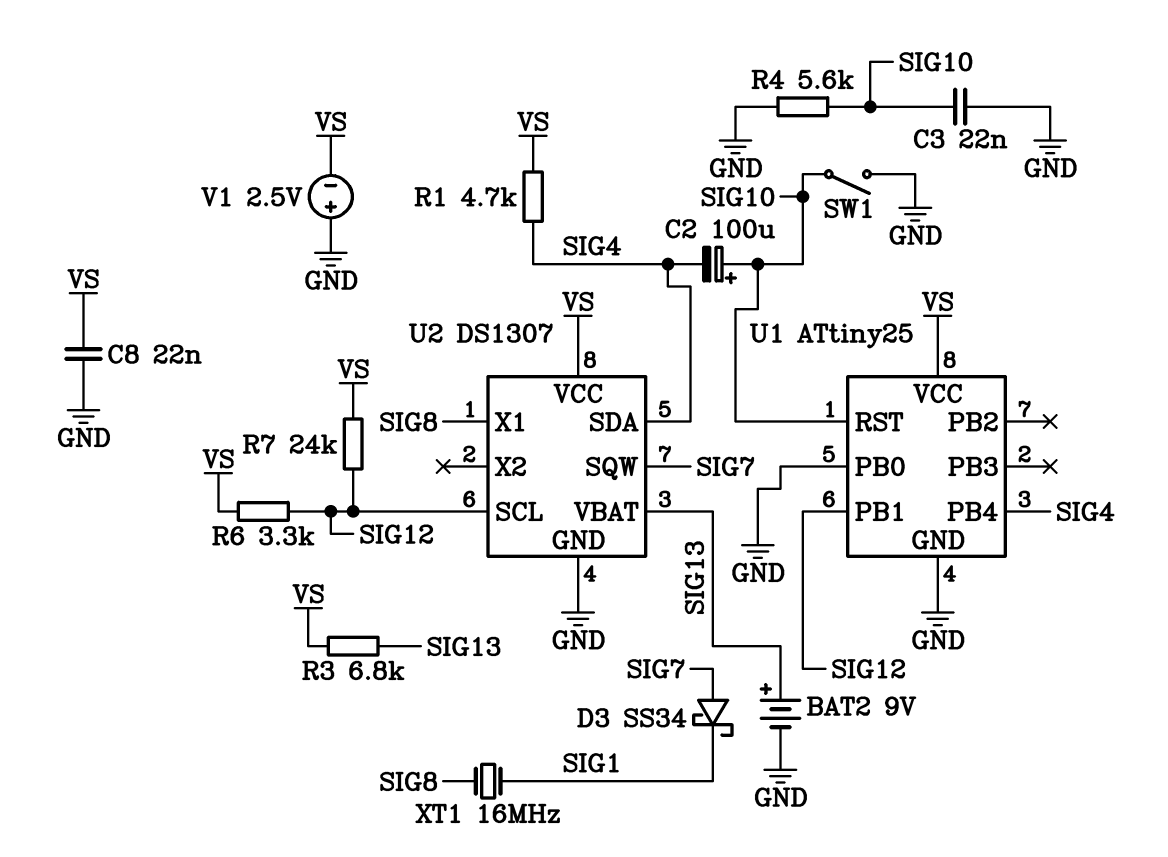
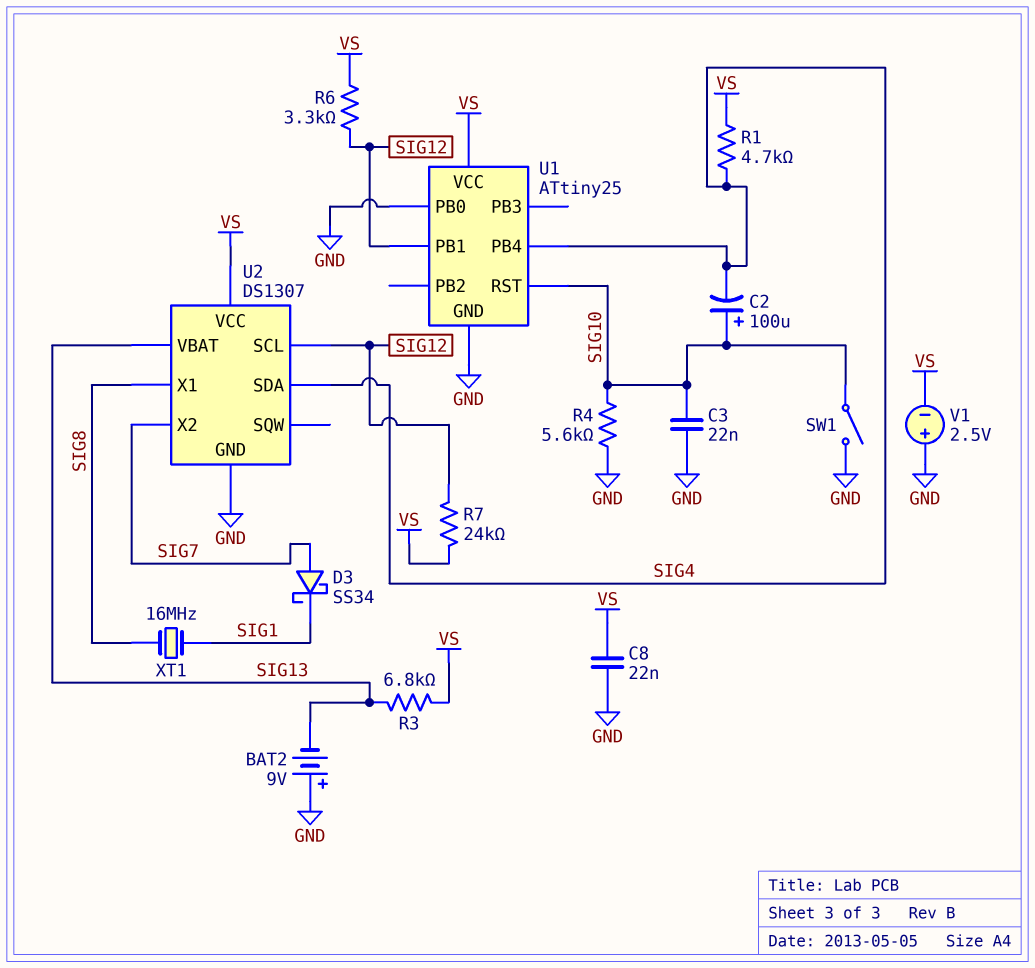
BAT2: 9V (plus SIG13, minus GND) -> 9V (plus GND, minus SIG13)
U2 pin SQW: SIG7 -> none
U2 pin X2: none -> SIG7

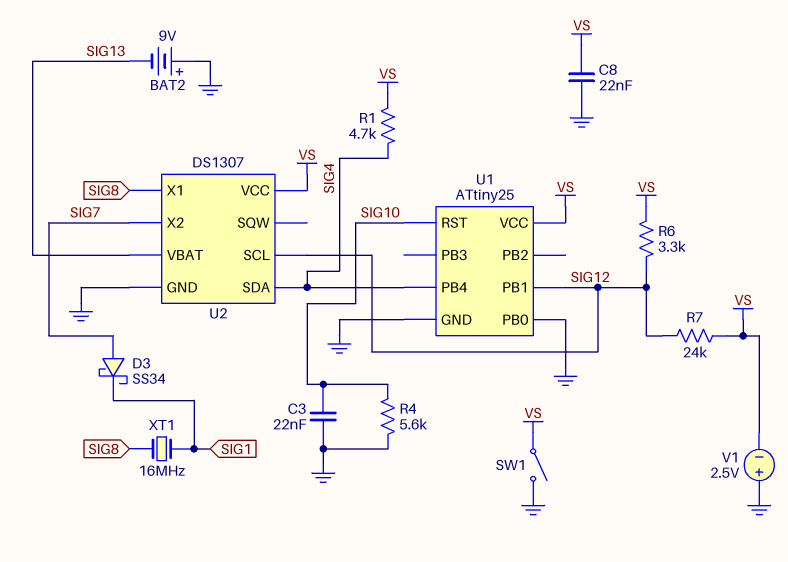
C2: 100uF (plus SIG10, minus SIG4) -> none
R3: 6.8k (SIG13, VS) -> none
SW1: switch (GND, SIG10) -> switch (GND, VS)

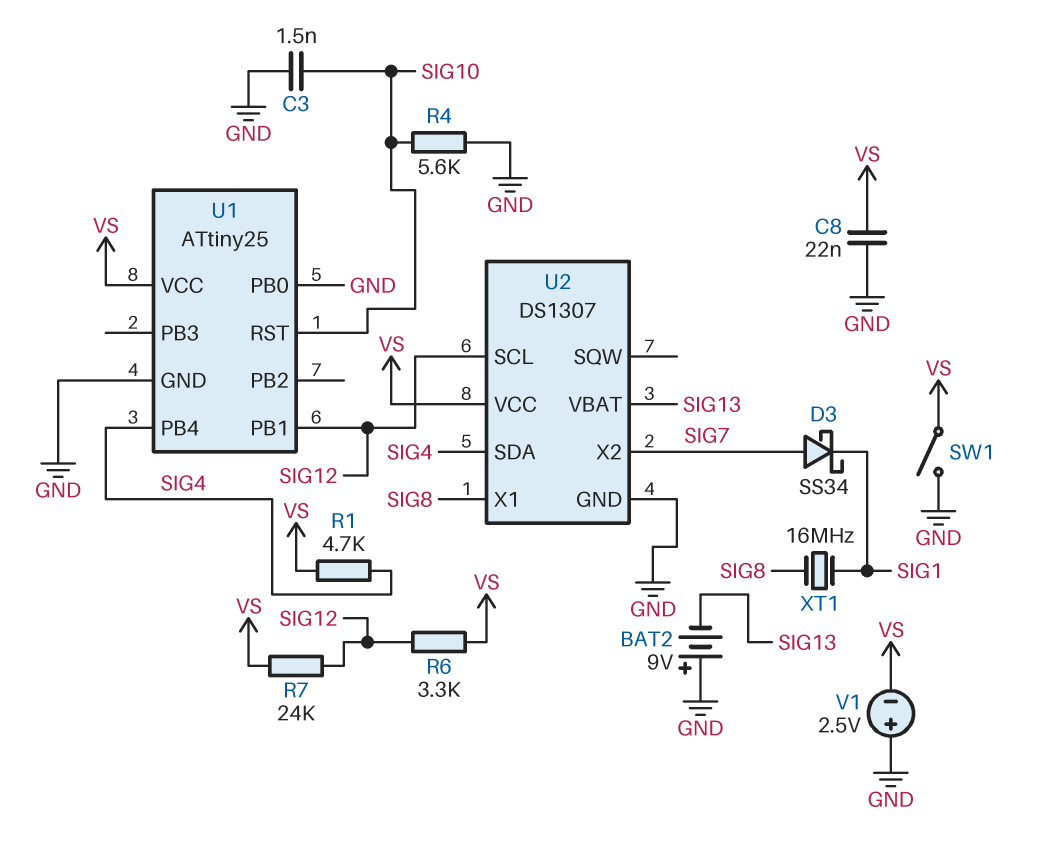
C3: 22nF (GND, SIG10) -> 1.5nF (GND, SIG10)

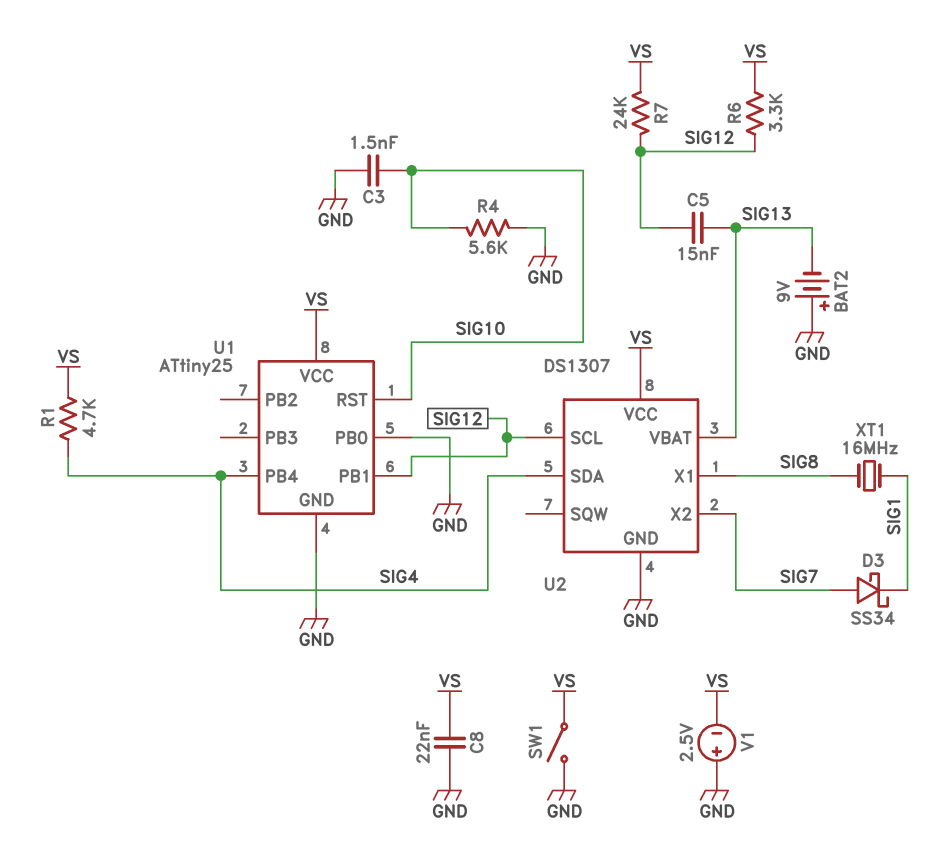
C5: none -> 15nF (SIG12, SIG13)

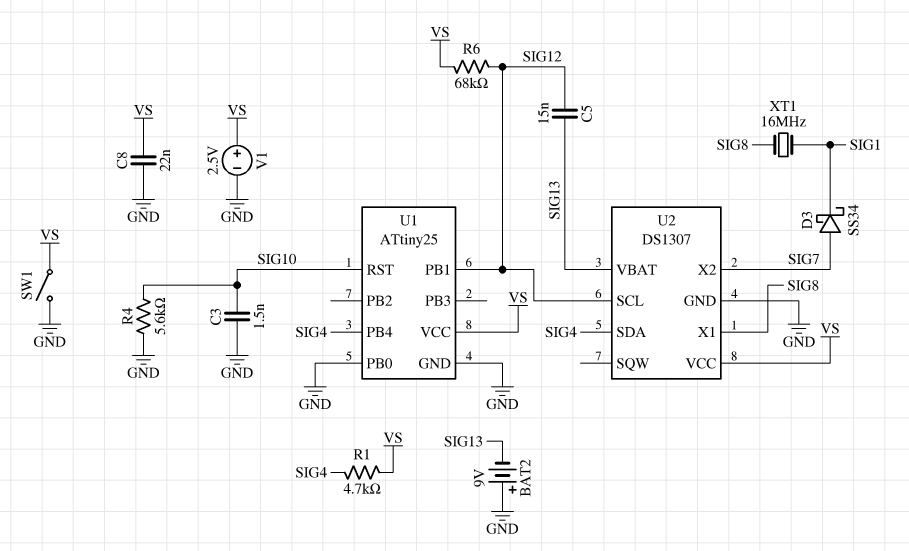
R6: 3.3k (SIG12, VS) -> 68k (SIG12, VS)
R7: 24k (SIG12, VS) -> none
V1: 2.5V (plus GND, minus VS) -> 2.5V (plus VS, minus GND)

